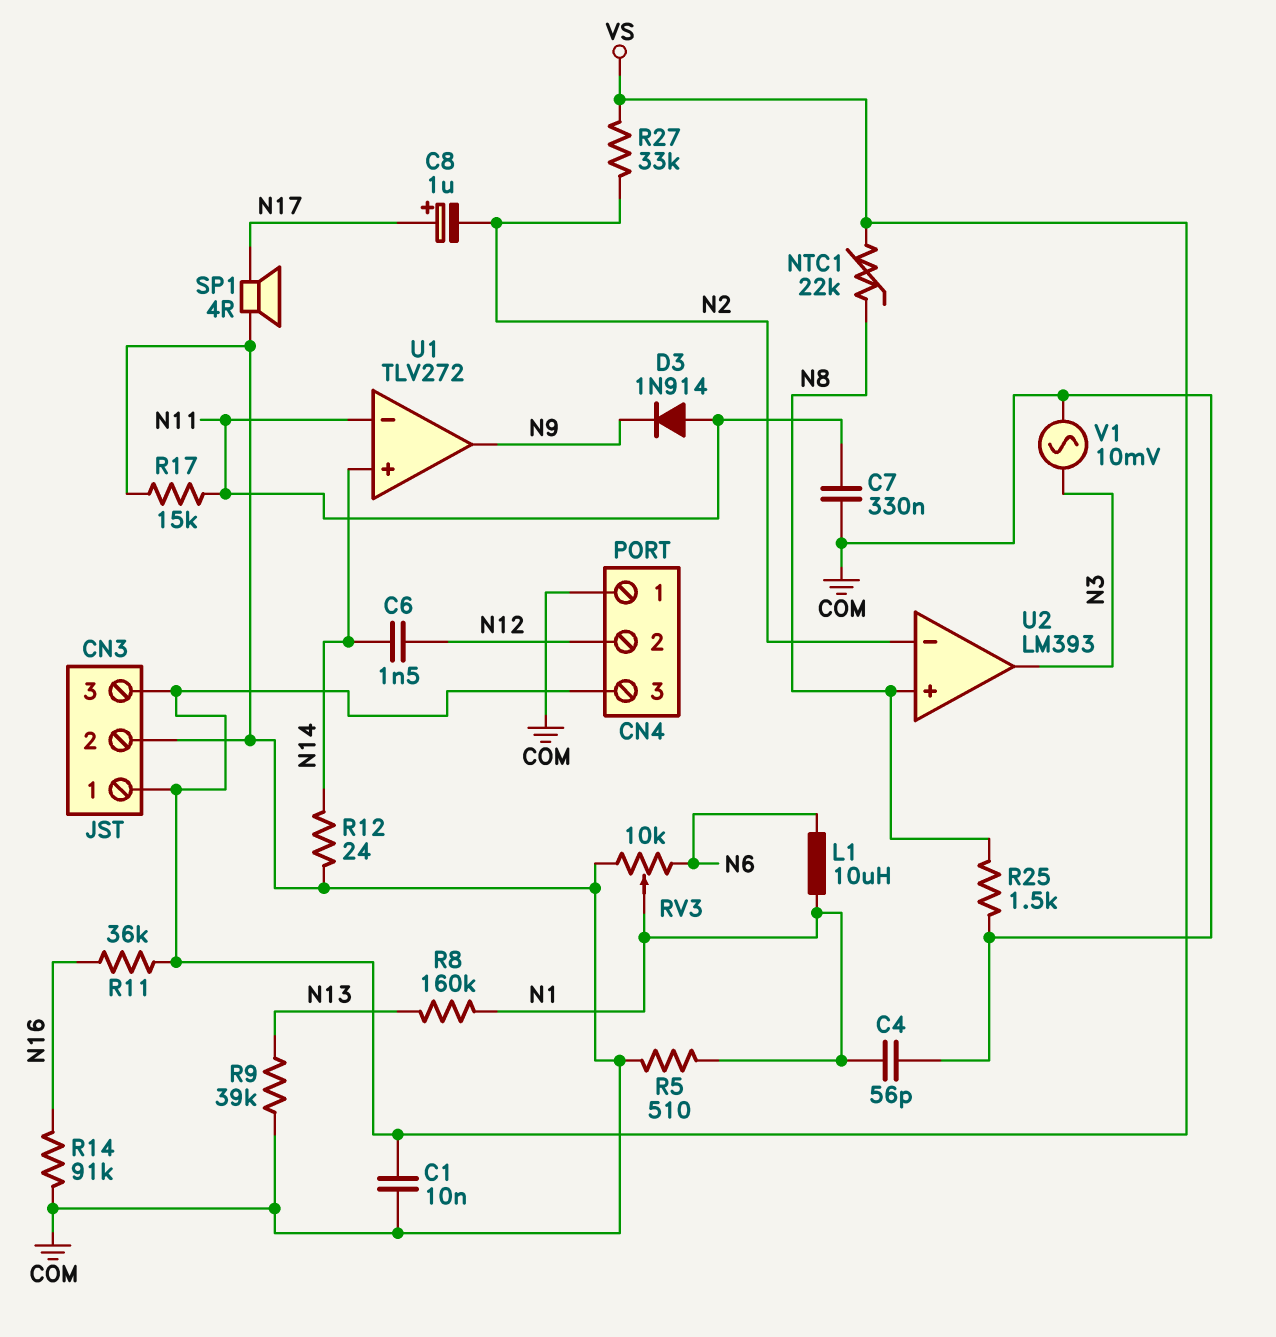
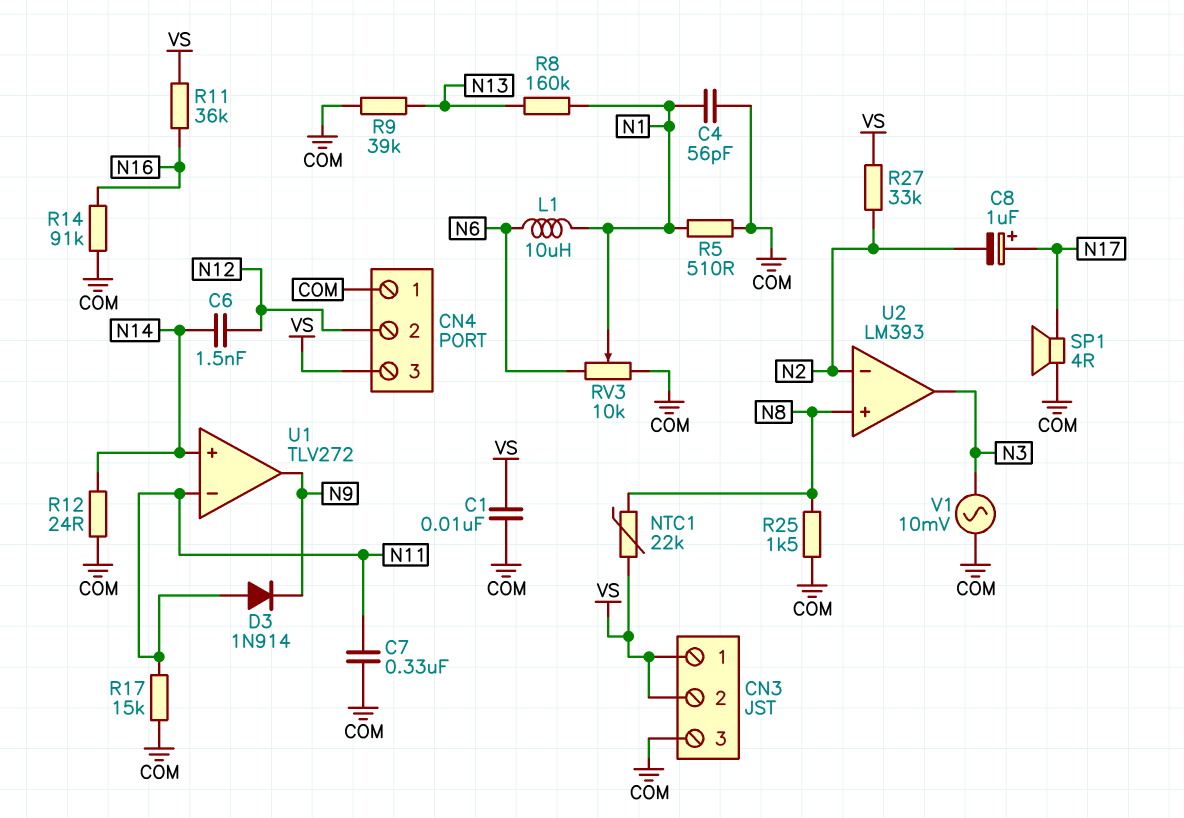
CN3 pin 2: COM -> VS
CN3 pin 3: VS -> COM

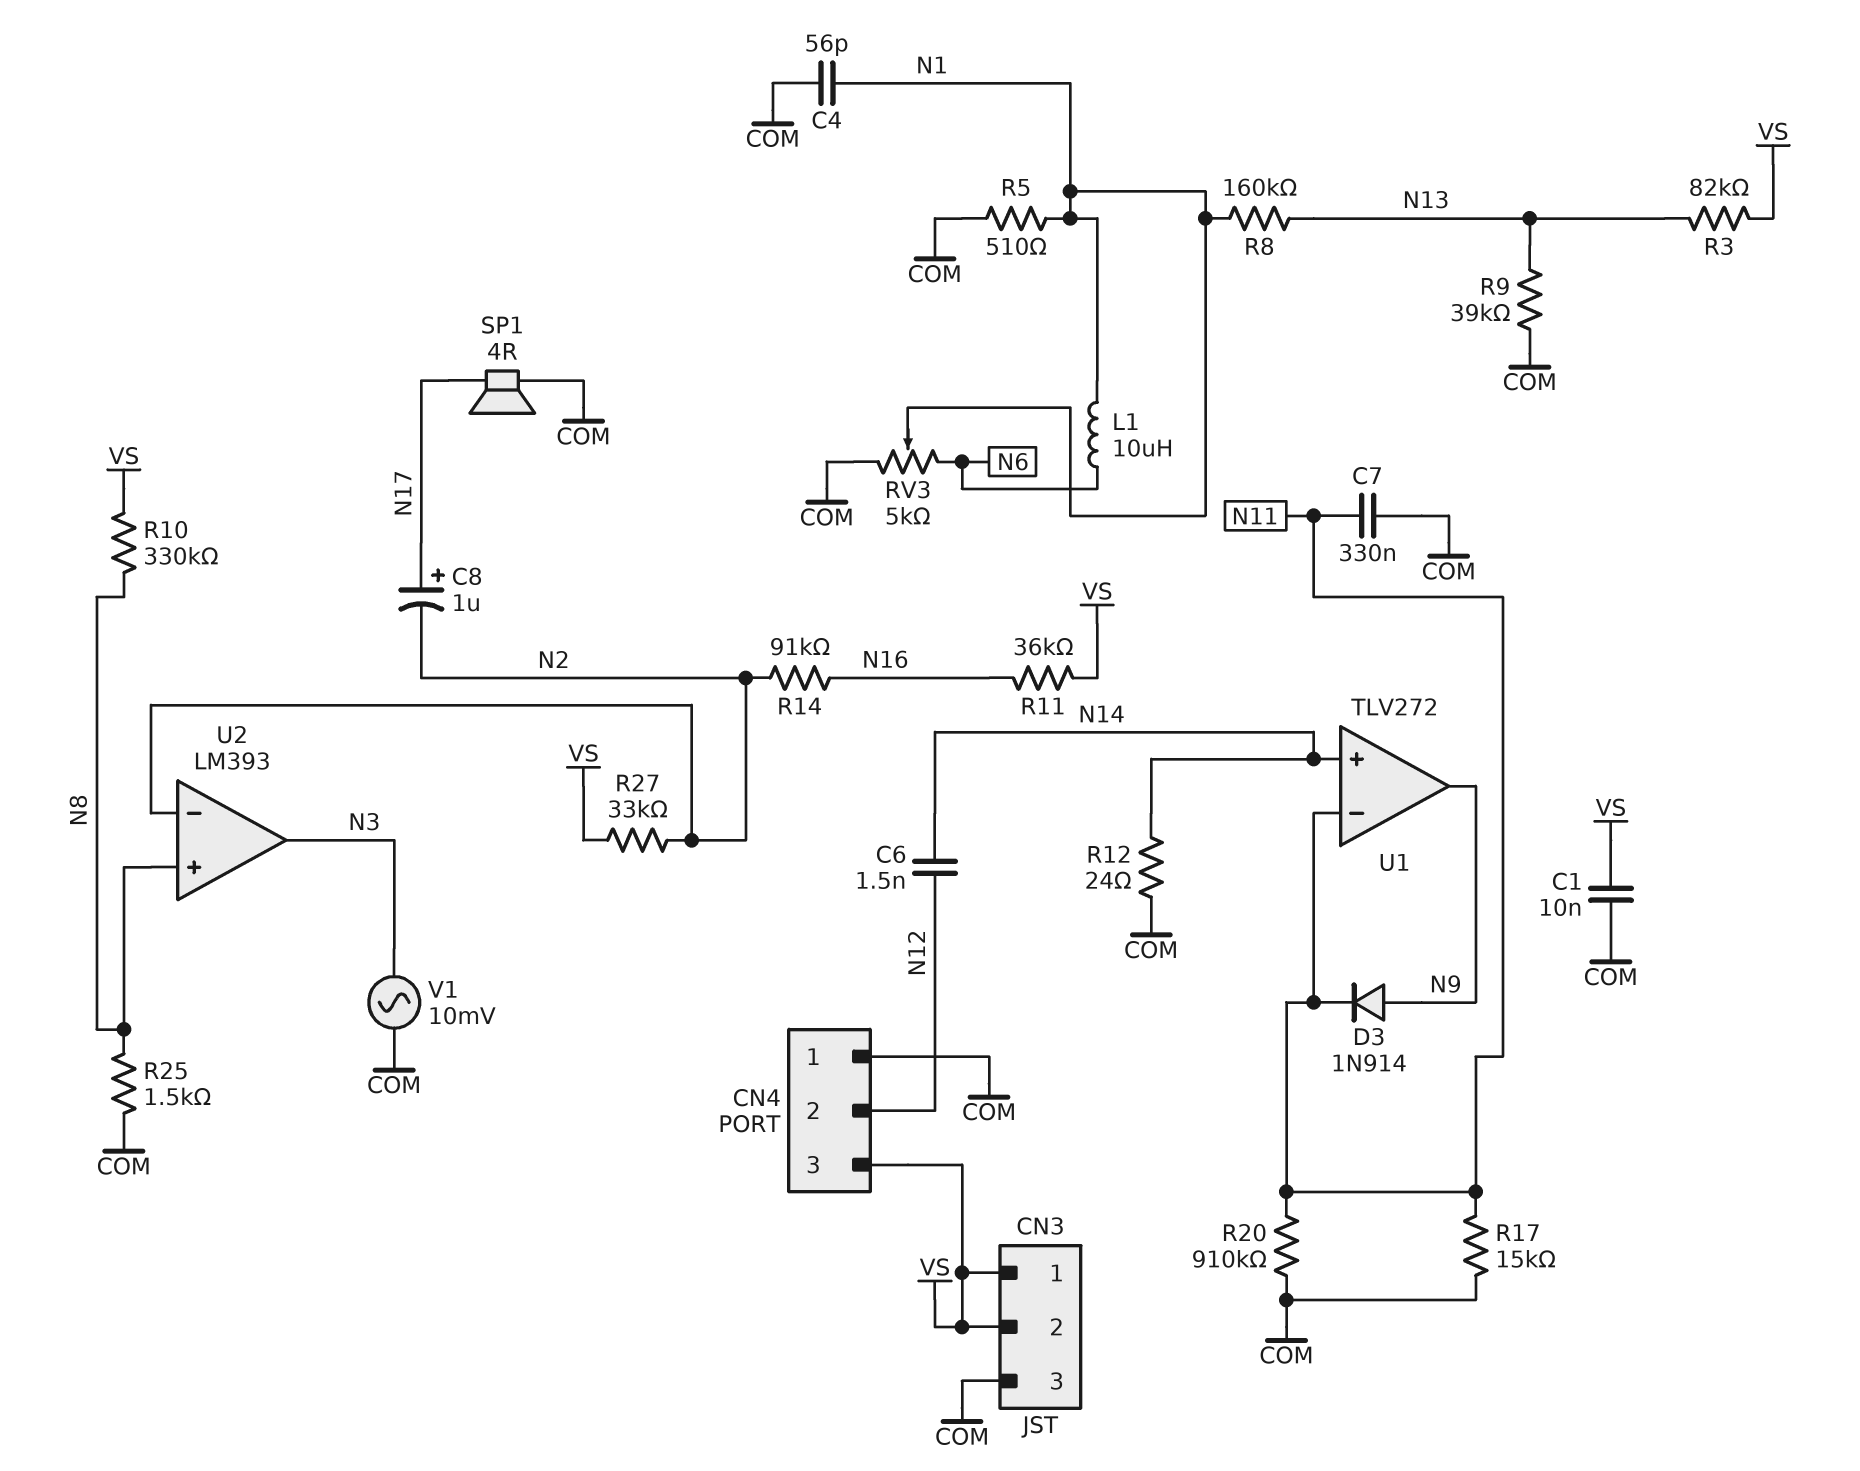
D3: diode 1N914 (A N11, K N9) -> diode 1N914 (A N9, K N11)
NTC1: 22k (N8, VS) -> none
R3: none -> 82k (N13, VS)
R10: none -> 330k (N8, VS)
R14: 91k (COM, N16) -> 91k (N2, N16)
R20: none -> 910k (COM, N11)
RV3: 10k (COM, N6, wiper N1) -> 5k (COM, N6, wiper N1)

